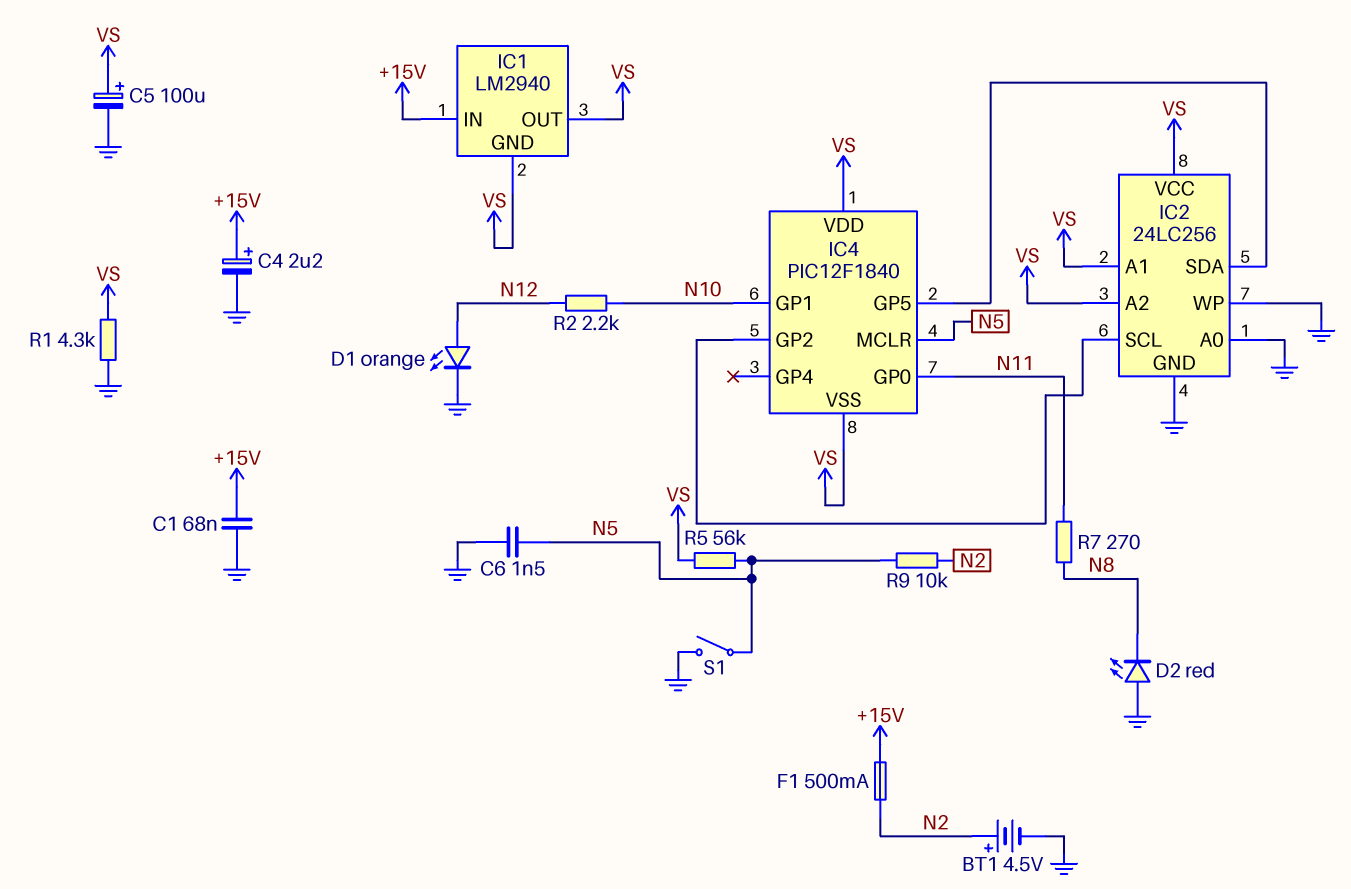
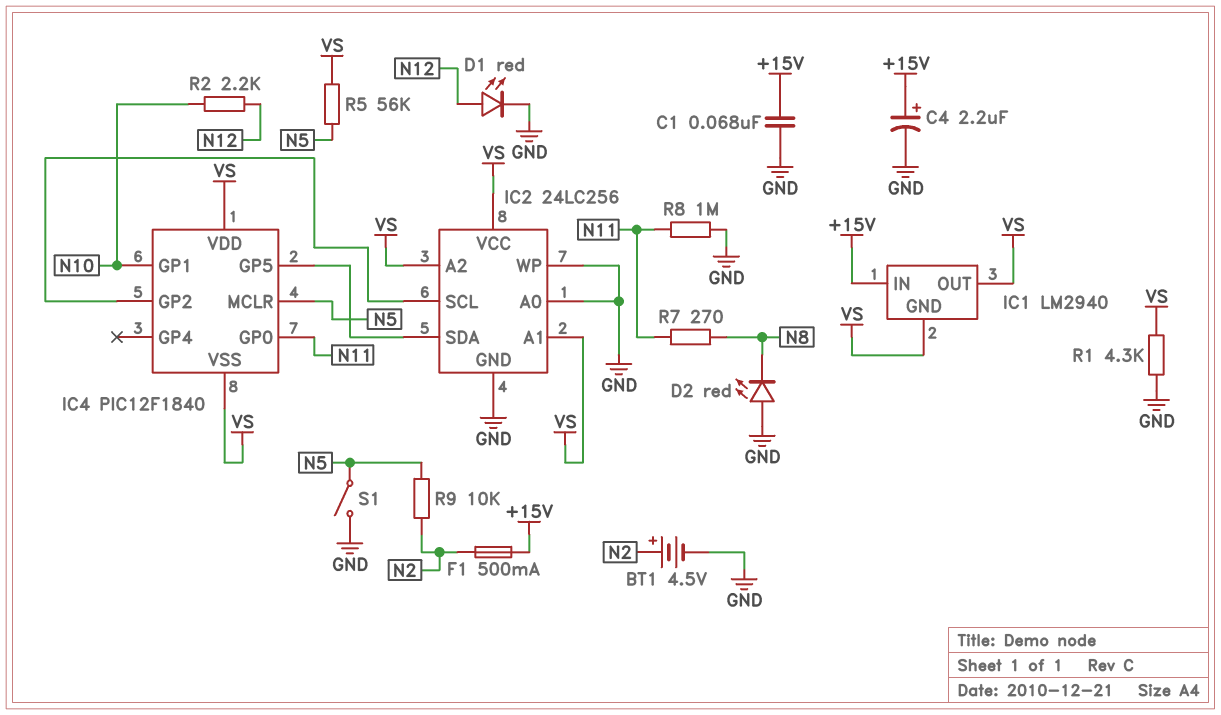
C5: 100uF (plus VS, minus GND) -> none
C6: 1.5nF (GND, N5) -> none
D1: LED orange (A N12, K GND) -> LED red (A N12, K GND)
R8: none -> 1M (GND, N11)

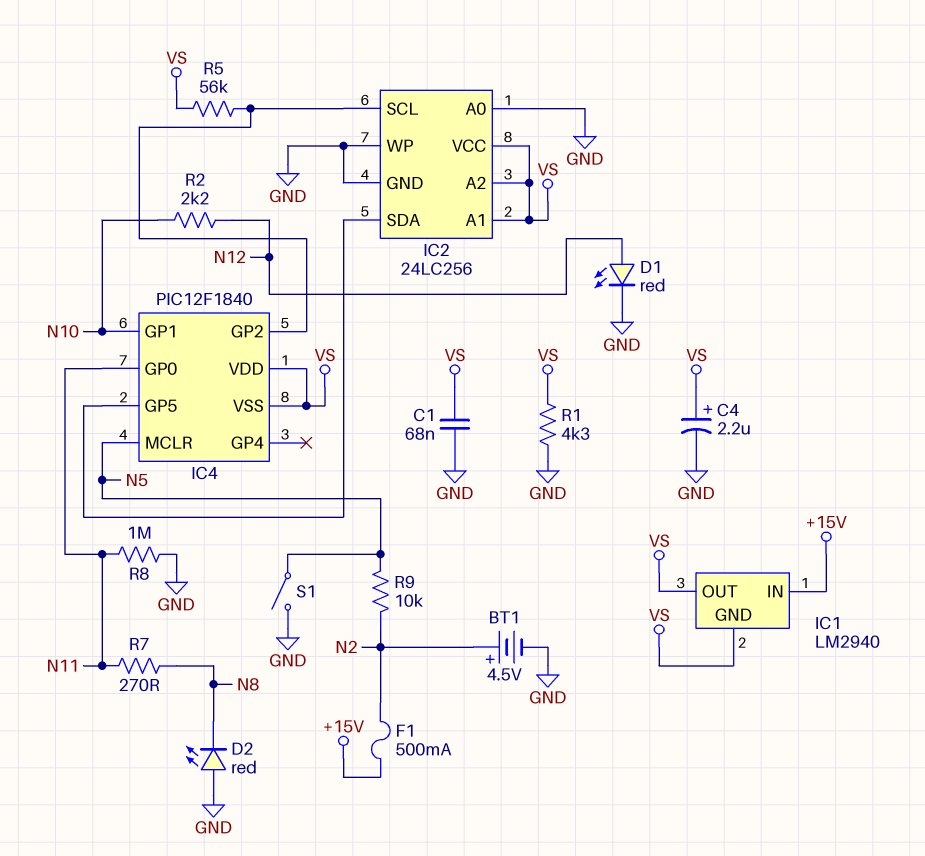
C1: 68nF (+15V, GND) -> 68nF (GND, VS)
C4: 2.2uF (plus +15V, minus GND) -> 2.2uF (plus VS, minus GND)
R5: 56k (N5, VS) -> 56k (IC2/SCL, VS)

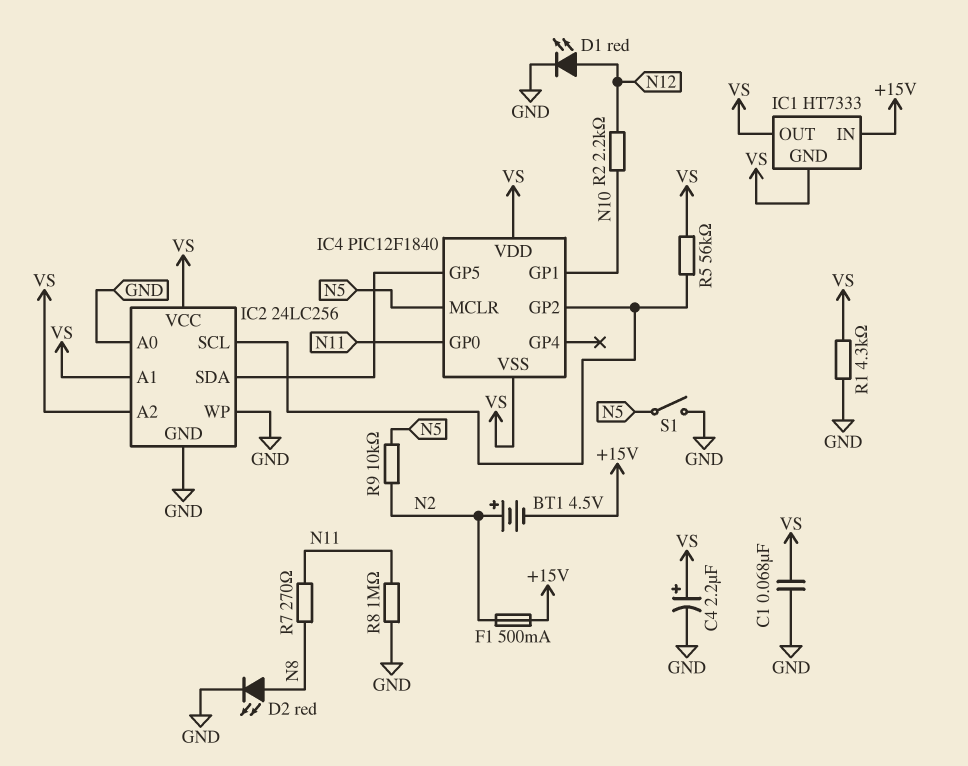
BT1: 4.5V (plus N2, minus GND) -> 4.5V (plus N2, minus +15V)
D2: LED red (A GND, K N8) -> LED red (A N8, K GND)
IC1: LM2940 -> HT7333

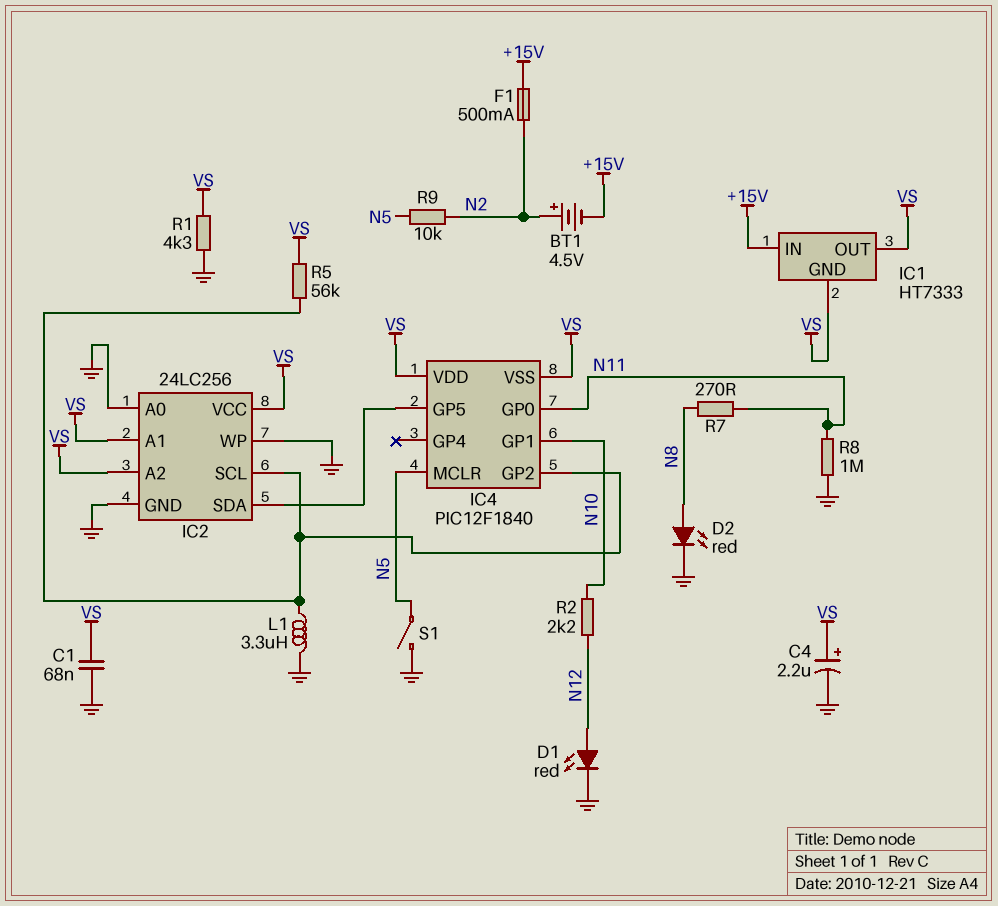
L1: none -> 3.3uH (GND, IC2/SCL)

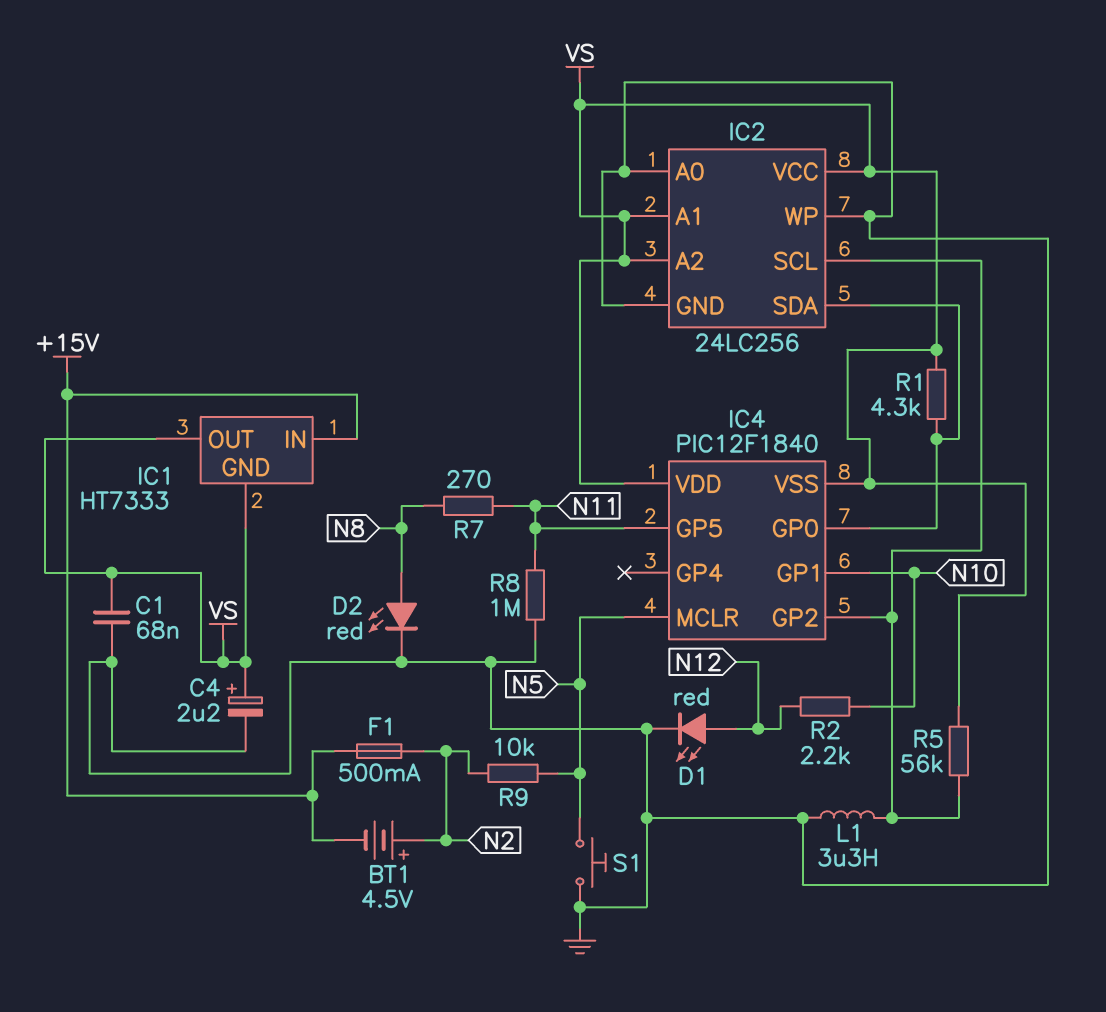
IC4 pin GP0: N11 -> IC2/SDA
IC4 pin GP5: IC2/SDA -> N11
R1: 4.3k (GND, VS) -> 4.3k (IC2/SDA, VS)
S1: switch (GND, N5) -> button (GND, N5)

